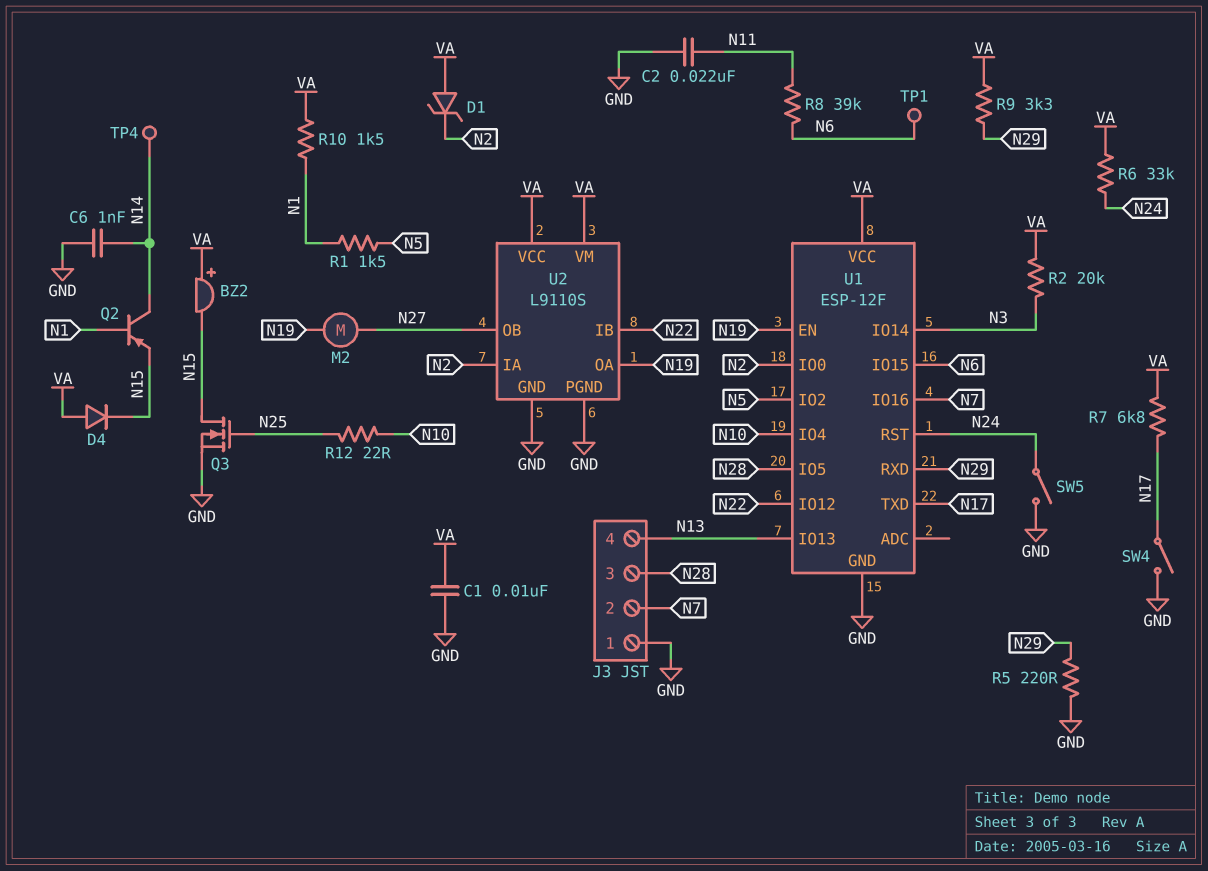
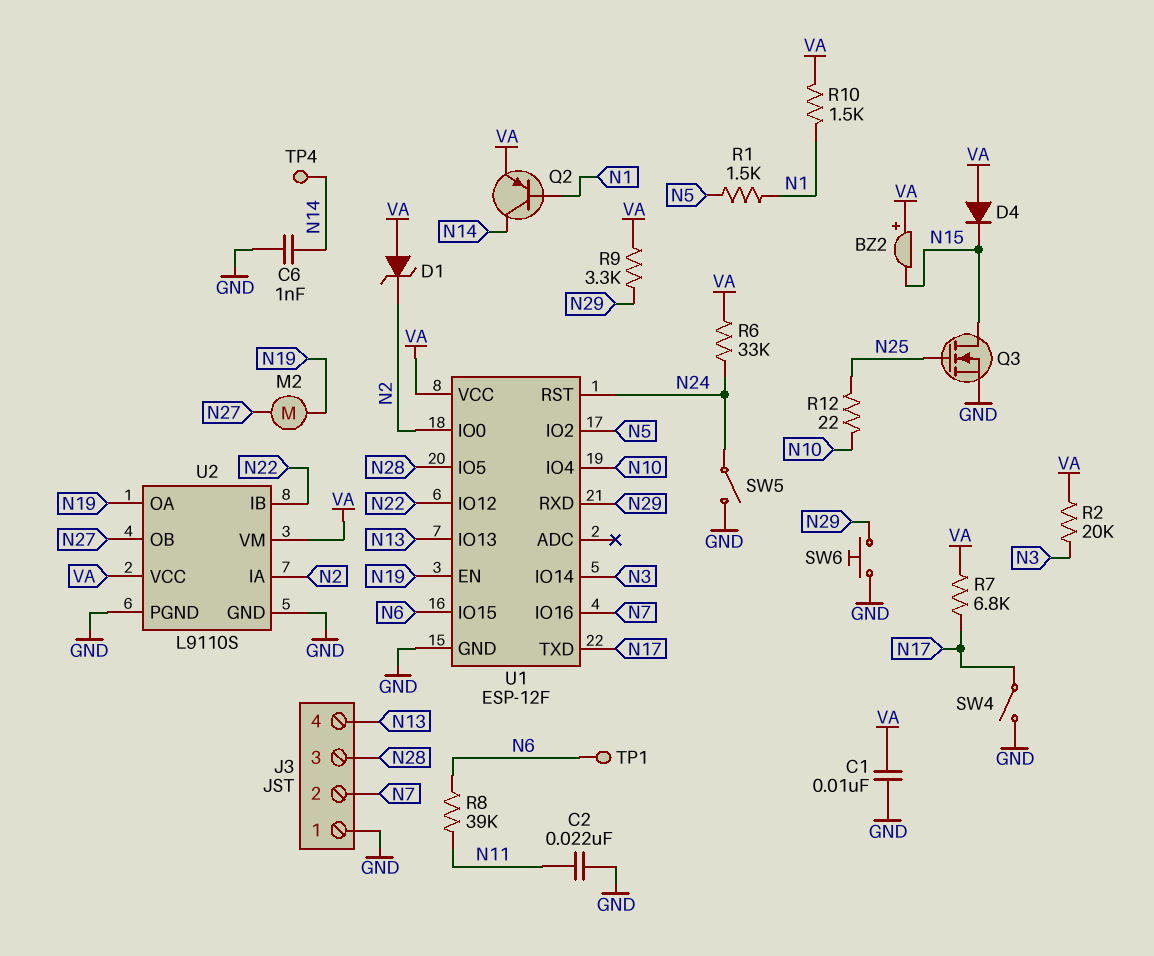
Q2: PNP (B N1, C N14, E N15) -> PNP (B N1, C N14, E VA)
R5: 220 (GND, N29) -> none
SW6: none -> button (GND, N29)

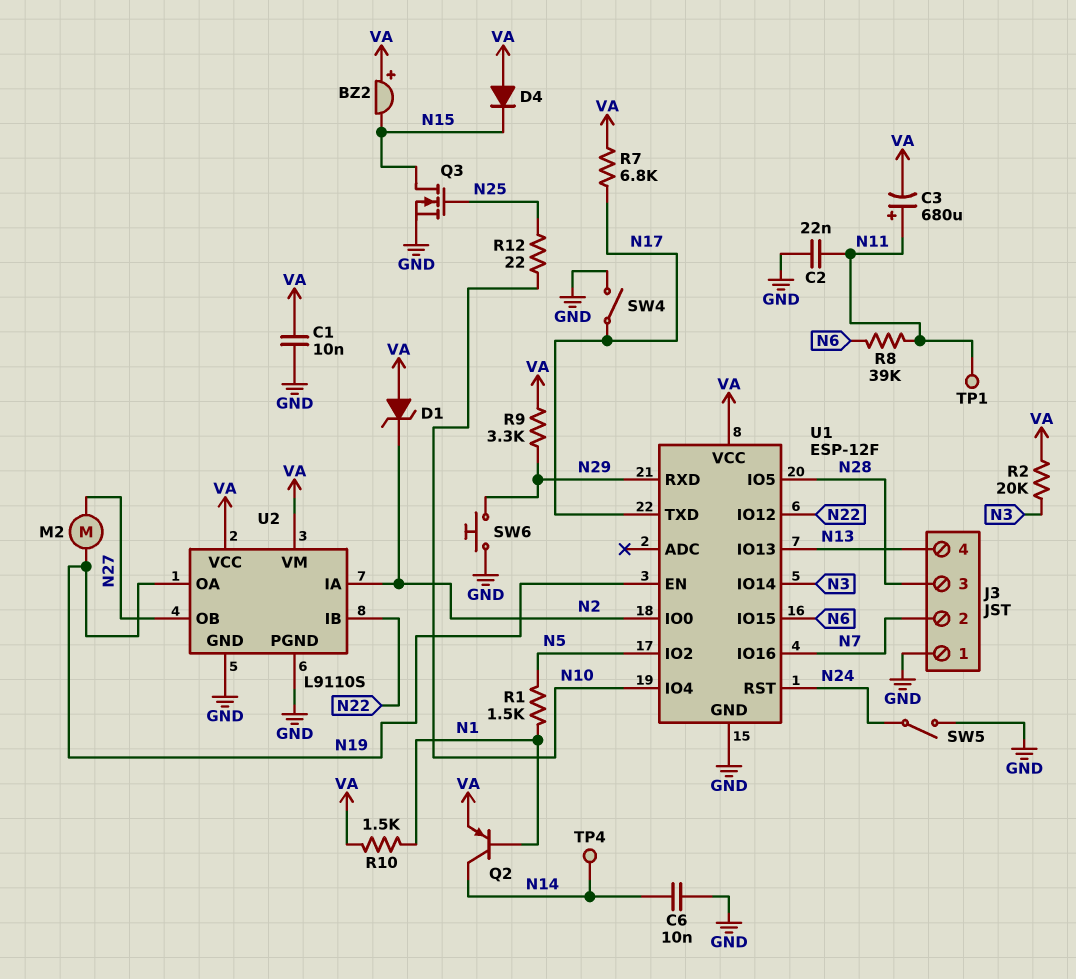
C3: none -> 680uF (plus N11, minus VA)
C6: 1nF (GND, N14) -> 10nF (GND, N14)
R6: 33k (N24, VA) -> none
TP1: test point (N6) -> test point (N11)

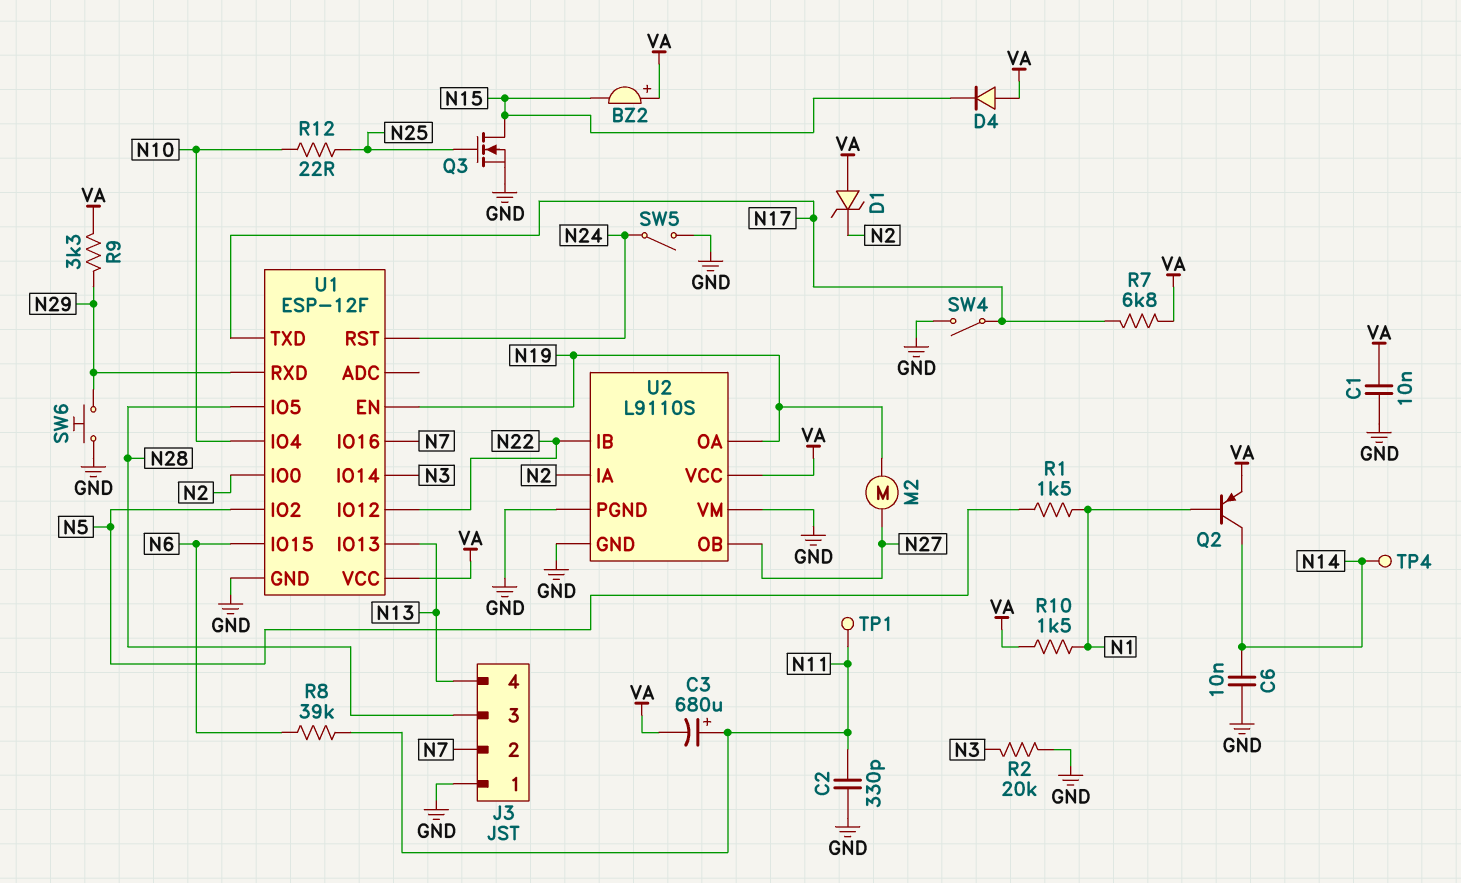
C2: 22nF (GND, N11) -> 330pF (GND, N11)
R2: 20k (N3, VA) -> 20k (GND, N3)
U2 pin VM: VA -> GND

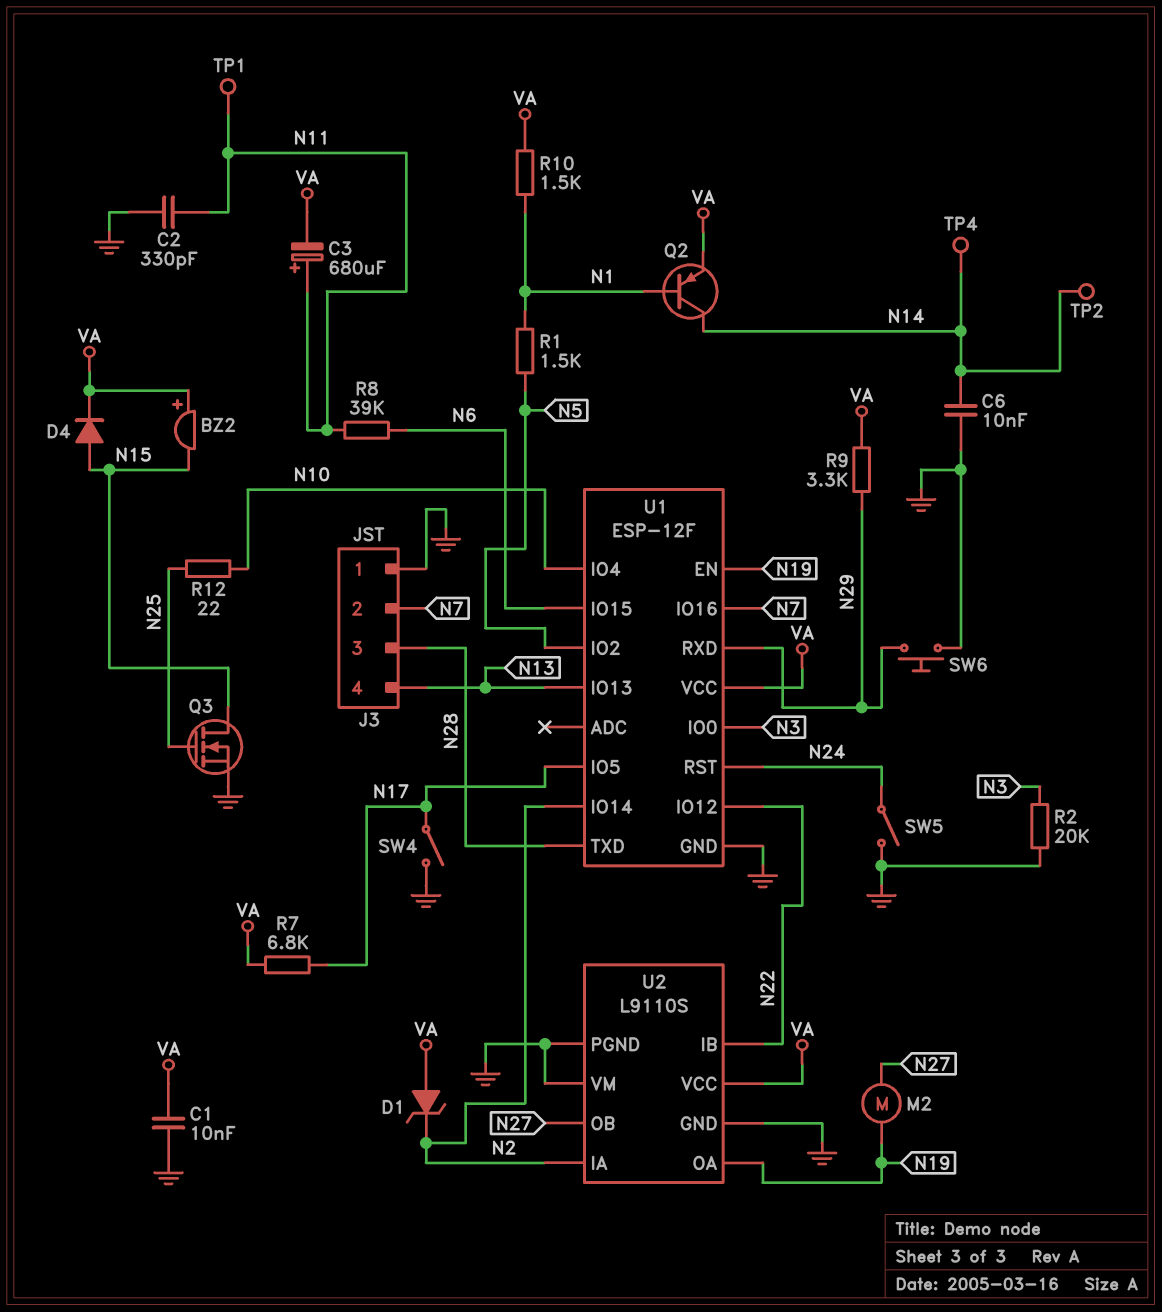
D4: diode (A VA, K N15) -> diode (A N15, K VA)
TP2: none -> test point (N14)
U1 pin IO0: N2 -> N3
U1 pin IO5: N28 -> N17
U1 pin IO14: N3 -> N2
U1 pin TXD: N17 -> N28

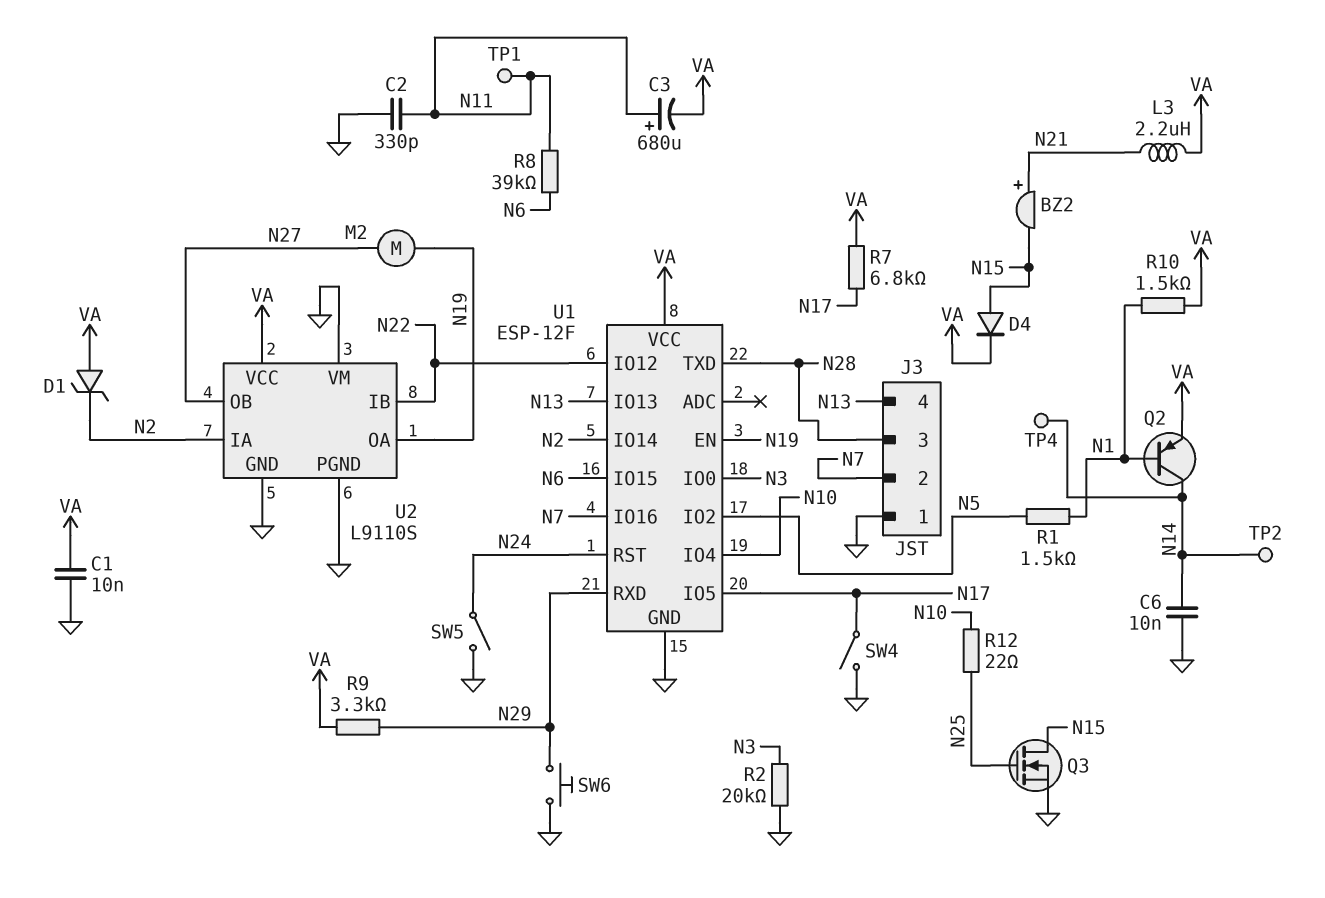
BZ2: buzzer (plus VA, minus N15) -> buzzer (plus N21, minus N15)
L3: none -> 2.2uH (N21, VA)

